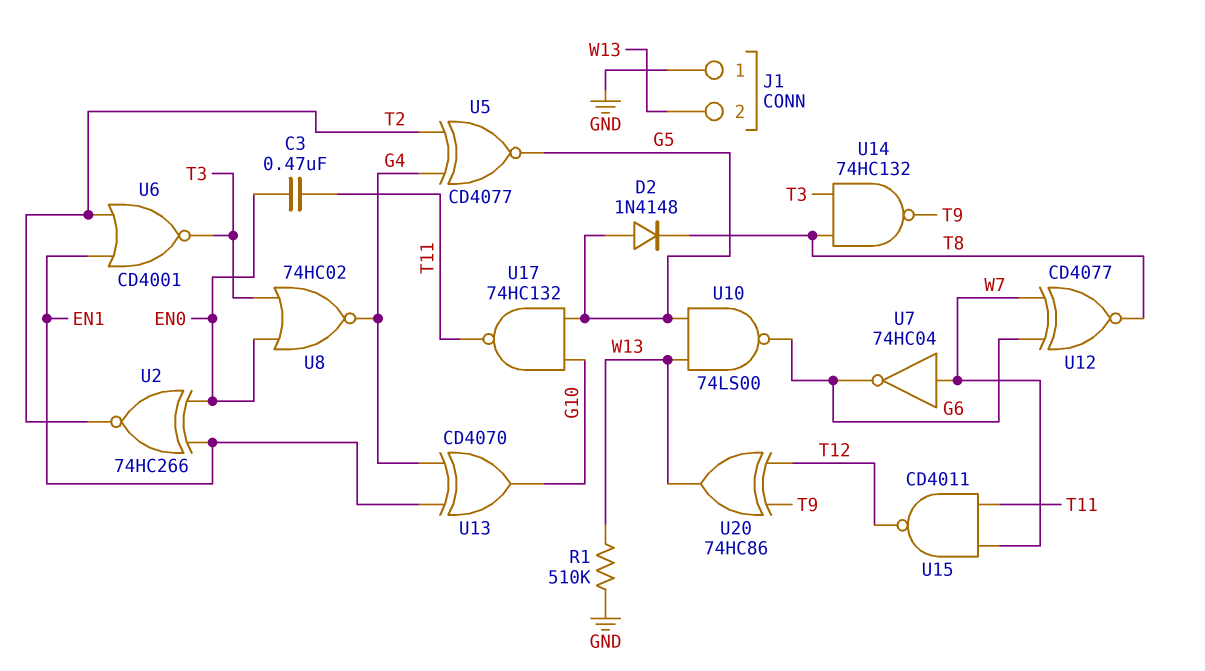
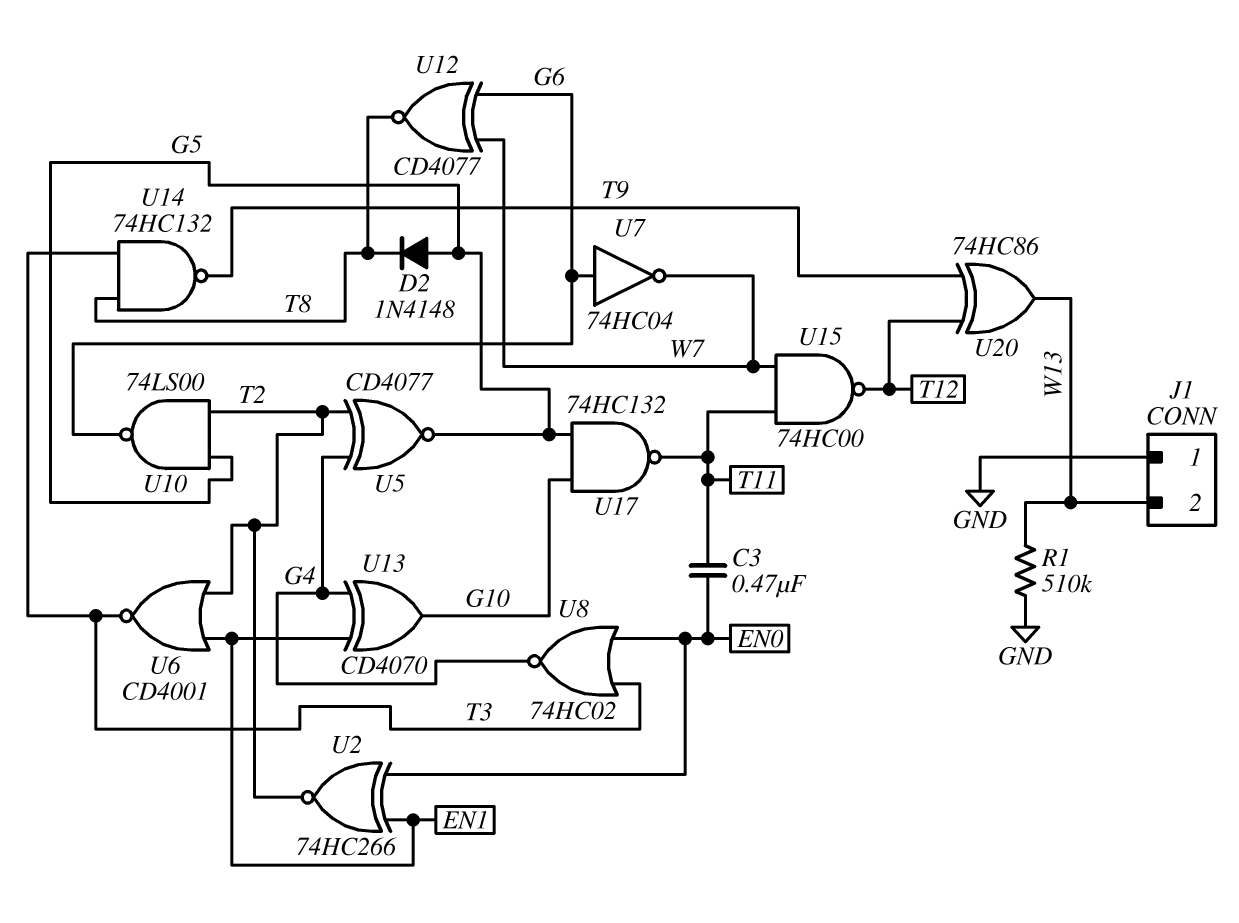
U7: NOT 74HC04 (in W7, out G6) -> NOT 74HC04 (in G6, out W7)
U10: NAND 74LS00 (in G5, in W13, out G6) -> NAND 74LS00 (in G5, in T2, out G6)
U15: NAND CD4011 (in T11, in W7, out T12) -> NAND 74HC00 (in T11, in W7, out T12)

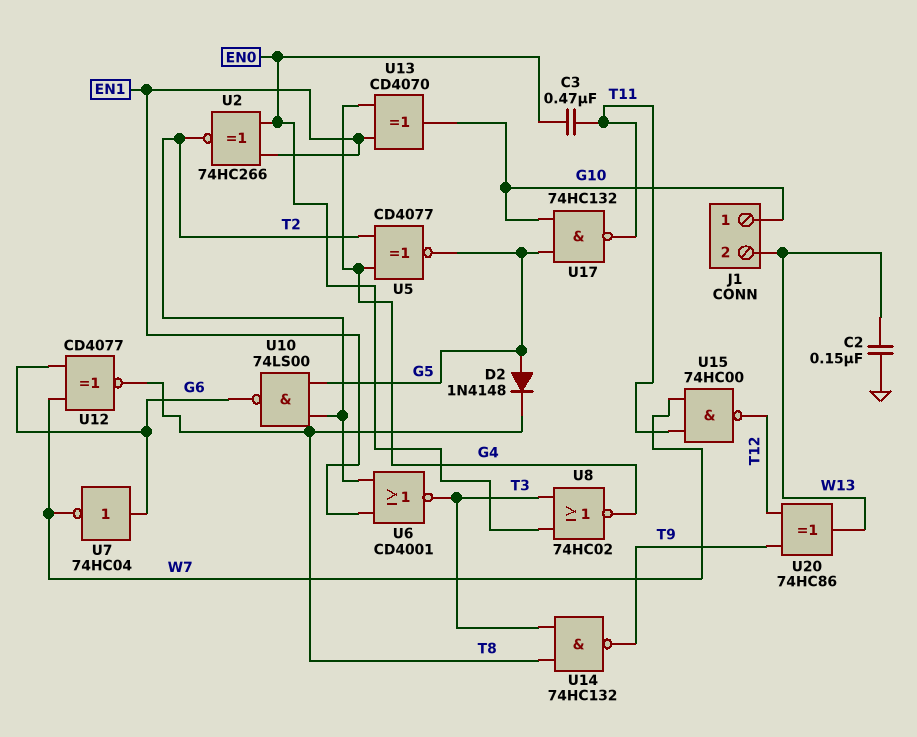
C2: none -> 150nF (GND, W13)
J1 pin 1: GND -> G10
R1: 510k (GND, W13) -> none

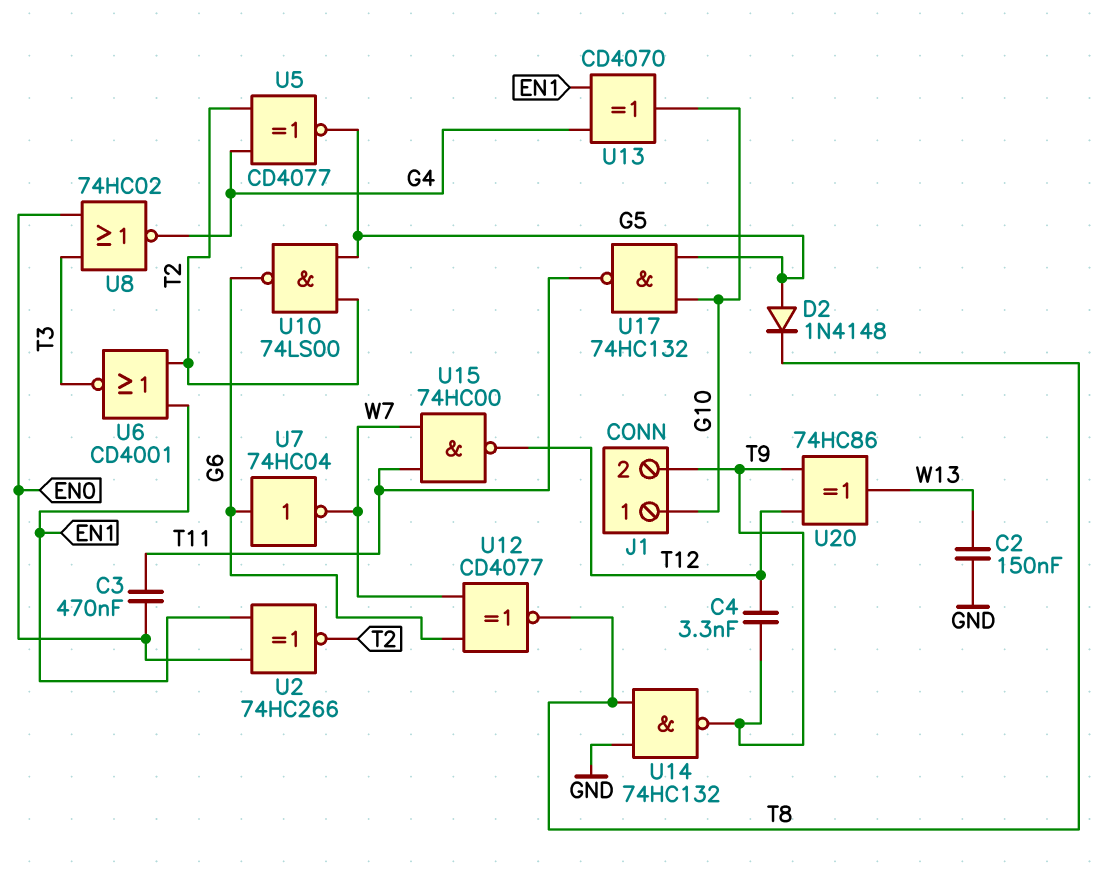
C4: none -> 3.3nF (T9, T12)
J1 pin 2: W13 -> T9
U14: NAND 74HC132 (in T3, in T8, out T9) -> NAND 74HC132 (in GND, in T8, out T9)

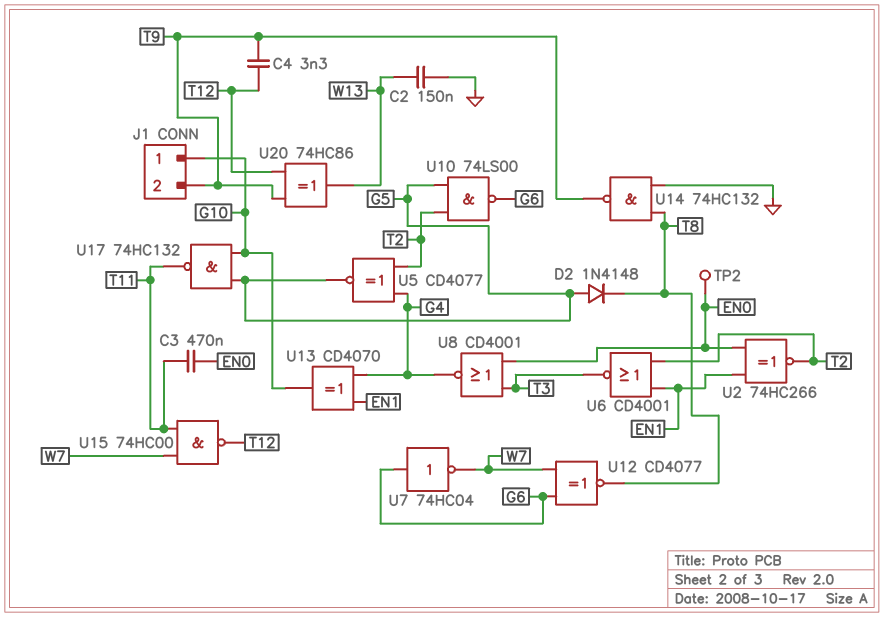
TP2: none -> test point (EN0)
U8: NOR 74HC02 (in EN0, in T3, out G4) -> NOR CD4001 (in EN0, in T3, out G4)

